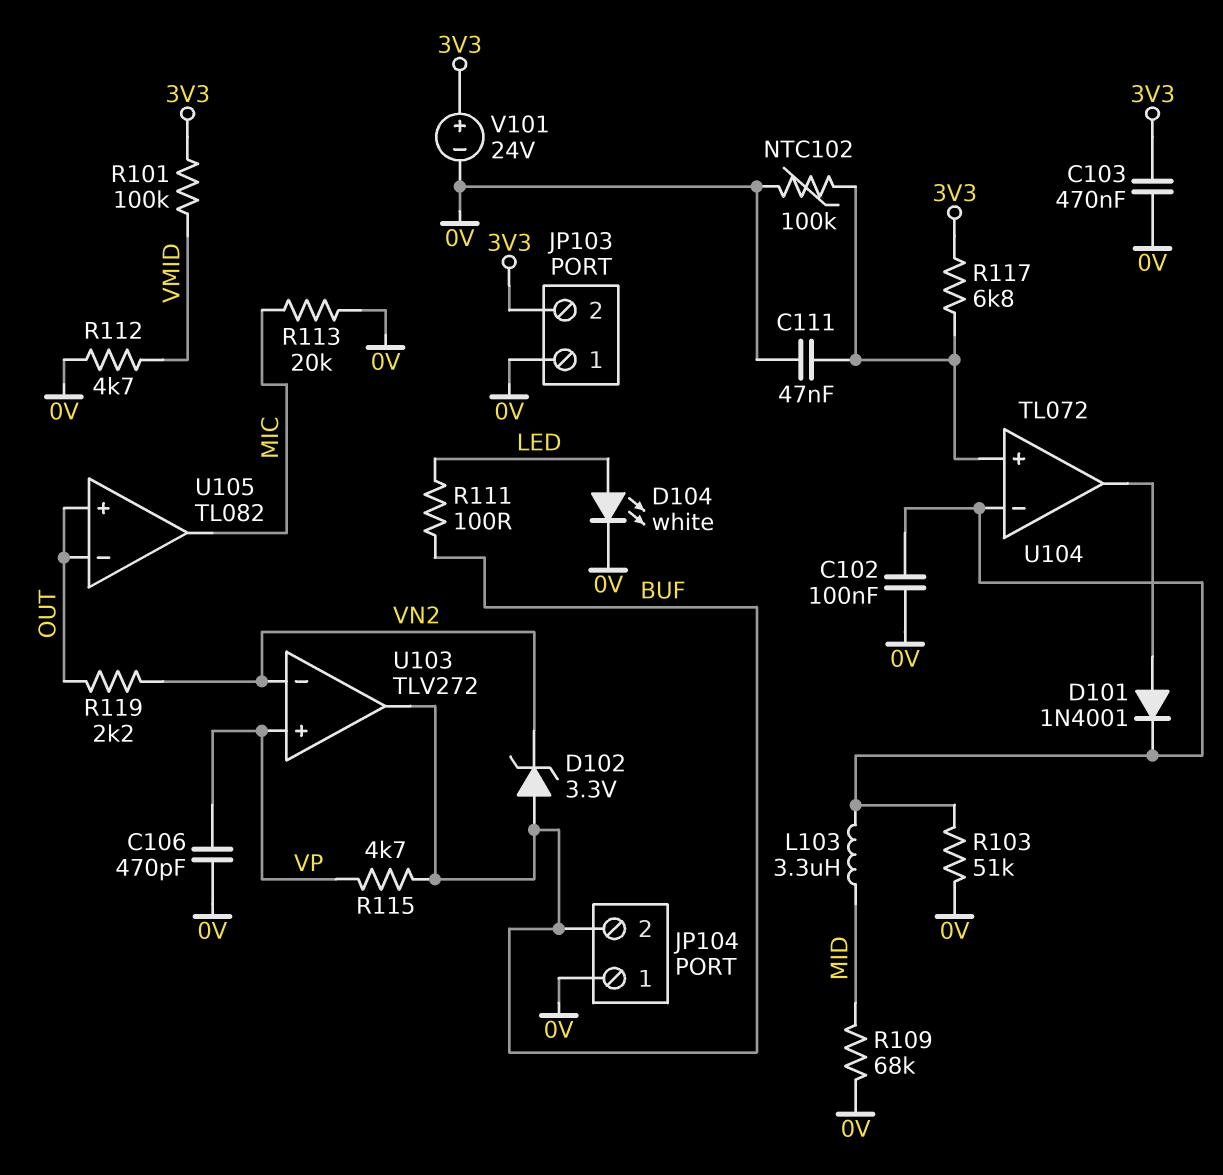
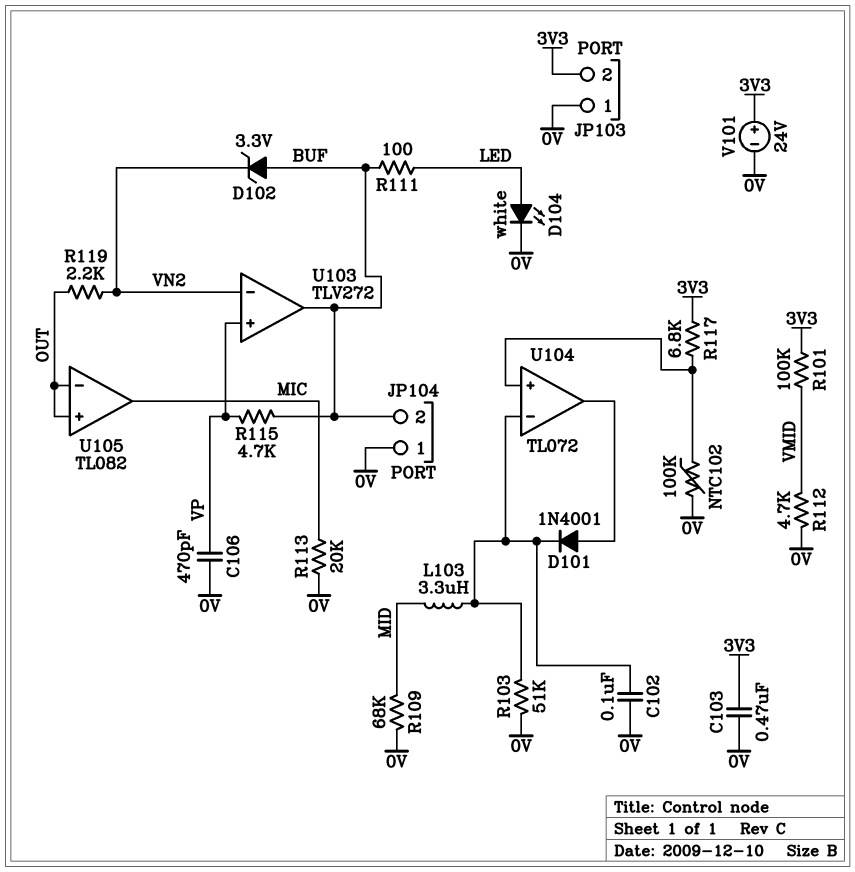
C111: 47nF (0V, U104/in+) -> none

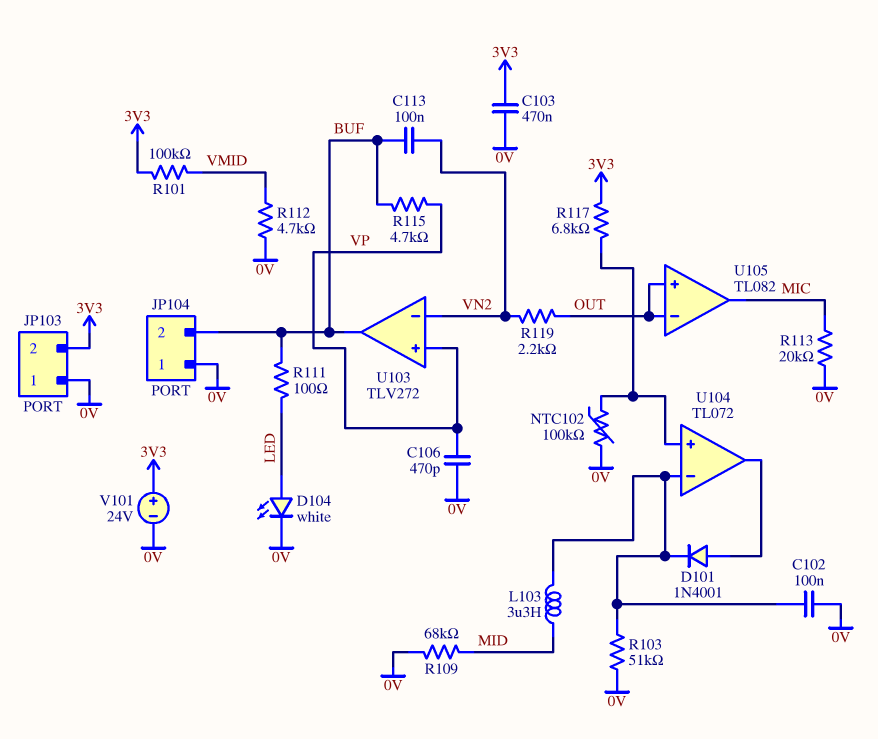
C113: none -> 100nF (BUF, VN2)
D102: zener 3.3V (A BUF, K VN2) -> none

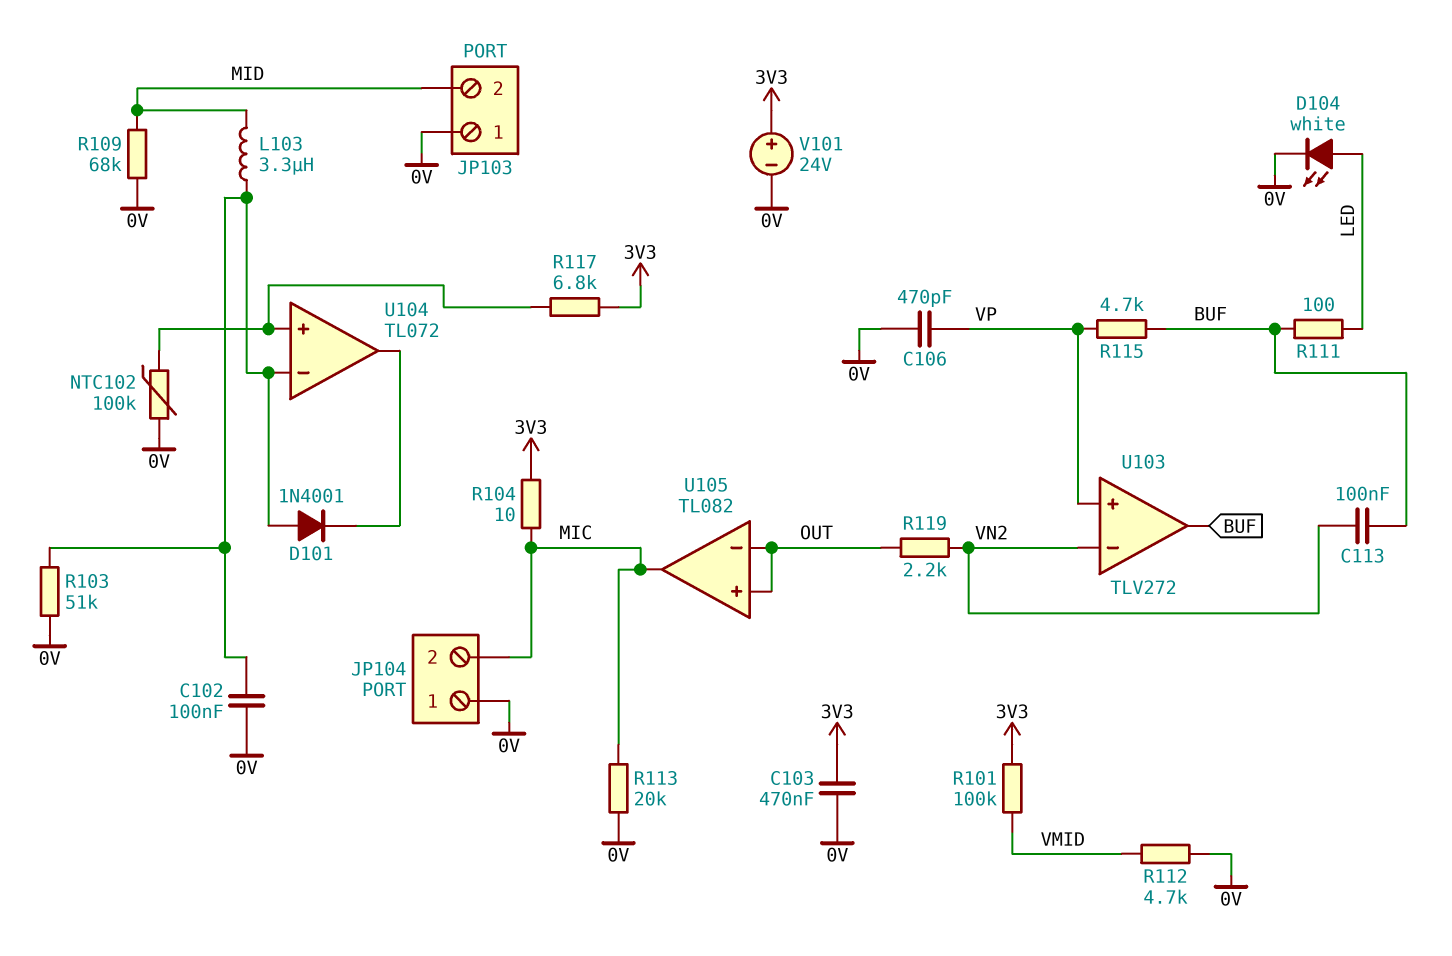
D101: diode 1N4001 (A U104/out, K U104/in-) -> diode 1N4001 (A U104/in-, K U104/out)
JP103 pin 2: 3V3 -> MID
JP104 pin 2: BUF -> MIC
R104: none -> 10 (3V3, MIC)

